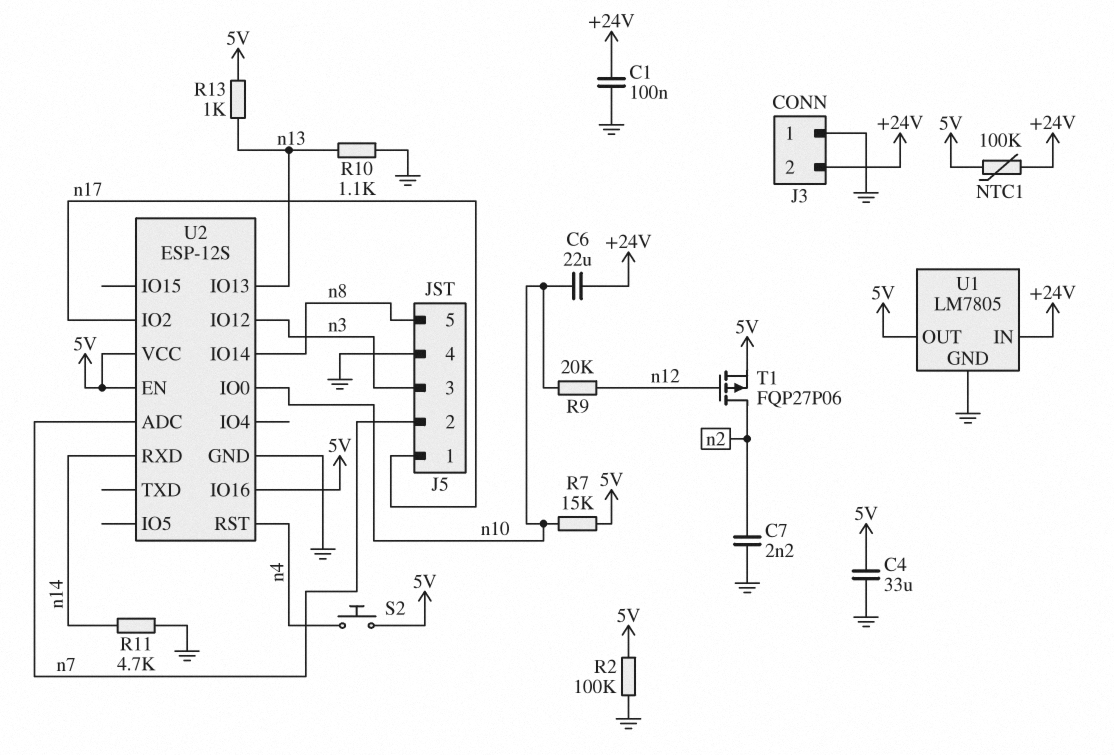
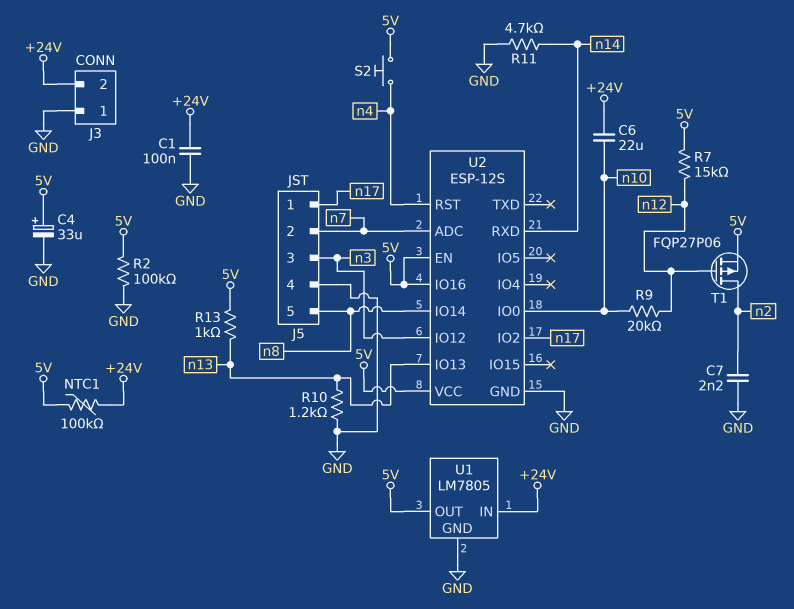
C4: 33uF (5V, GND) -> 33uF (plus 5V, minus GND)
R7: 15k (5V, n10) -> 15k (5V, n12)
R10: 1.1k (GND, n13) -> 1.2k (GND, n13)

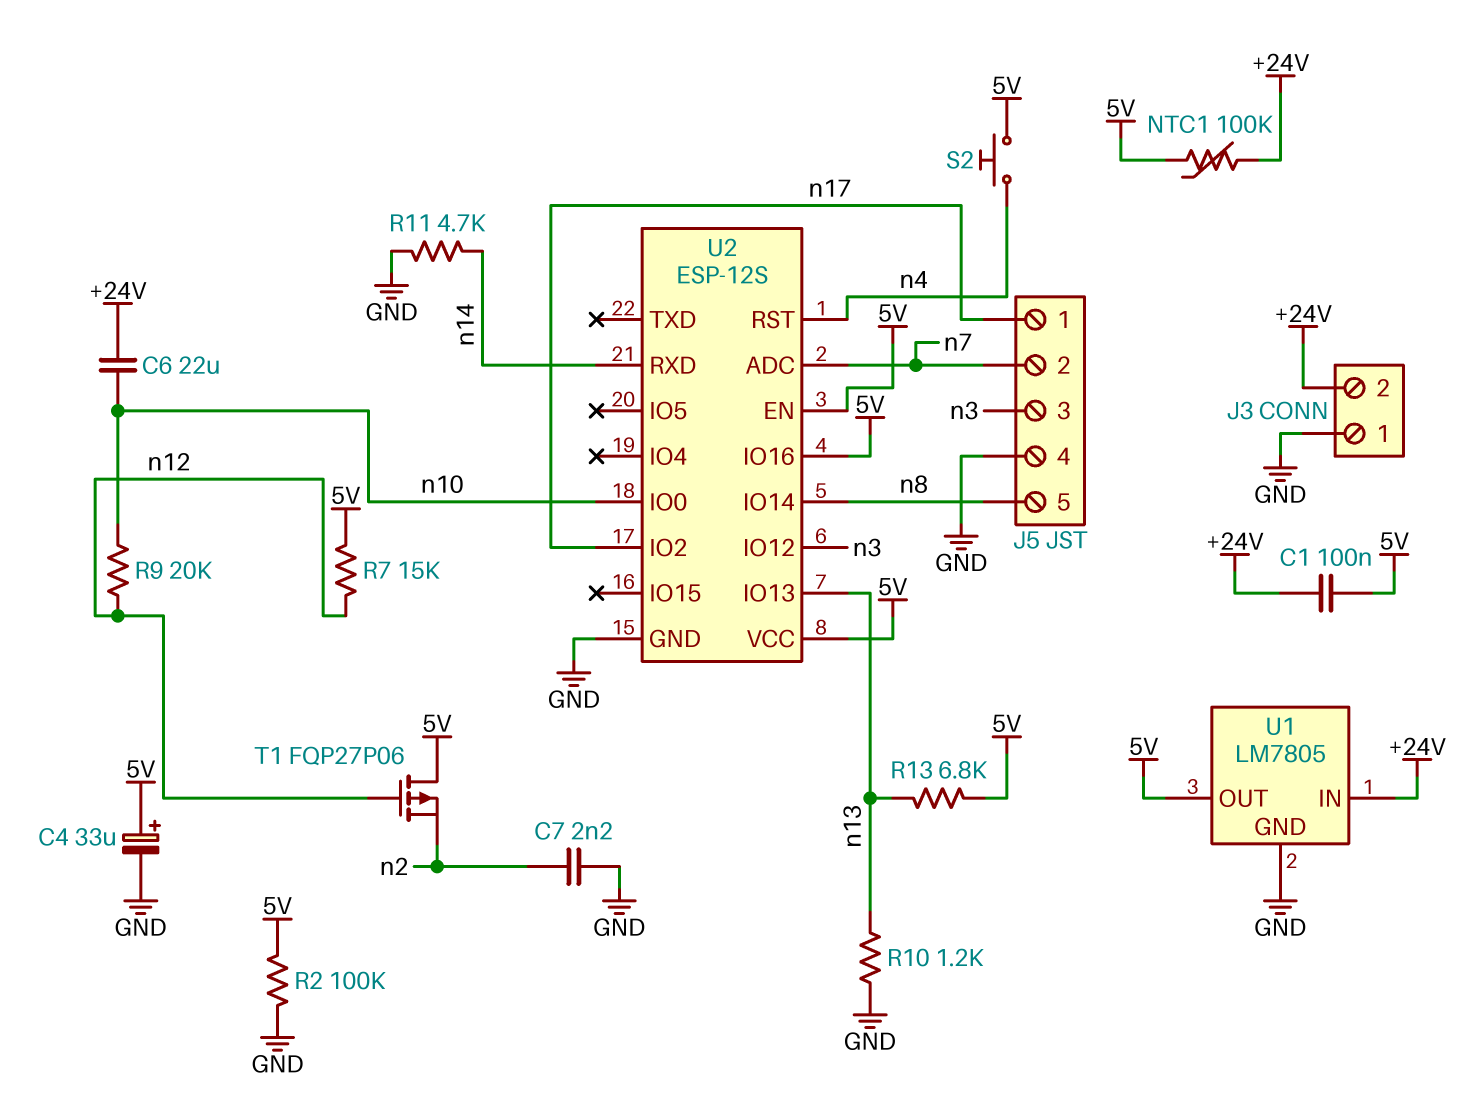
C1: 100nF (+24V, GND) -> 100nF (+24V, 5V)
R13: 1k (5V, n13) -> 6.8k (5V, n13)
T1: PMOS FQP27P06 (G n12, D n2, S 5V) -> PMOS FQP27P06 (G n12, D 5V, S n2)

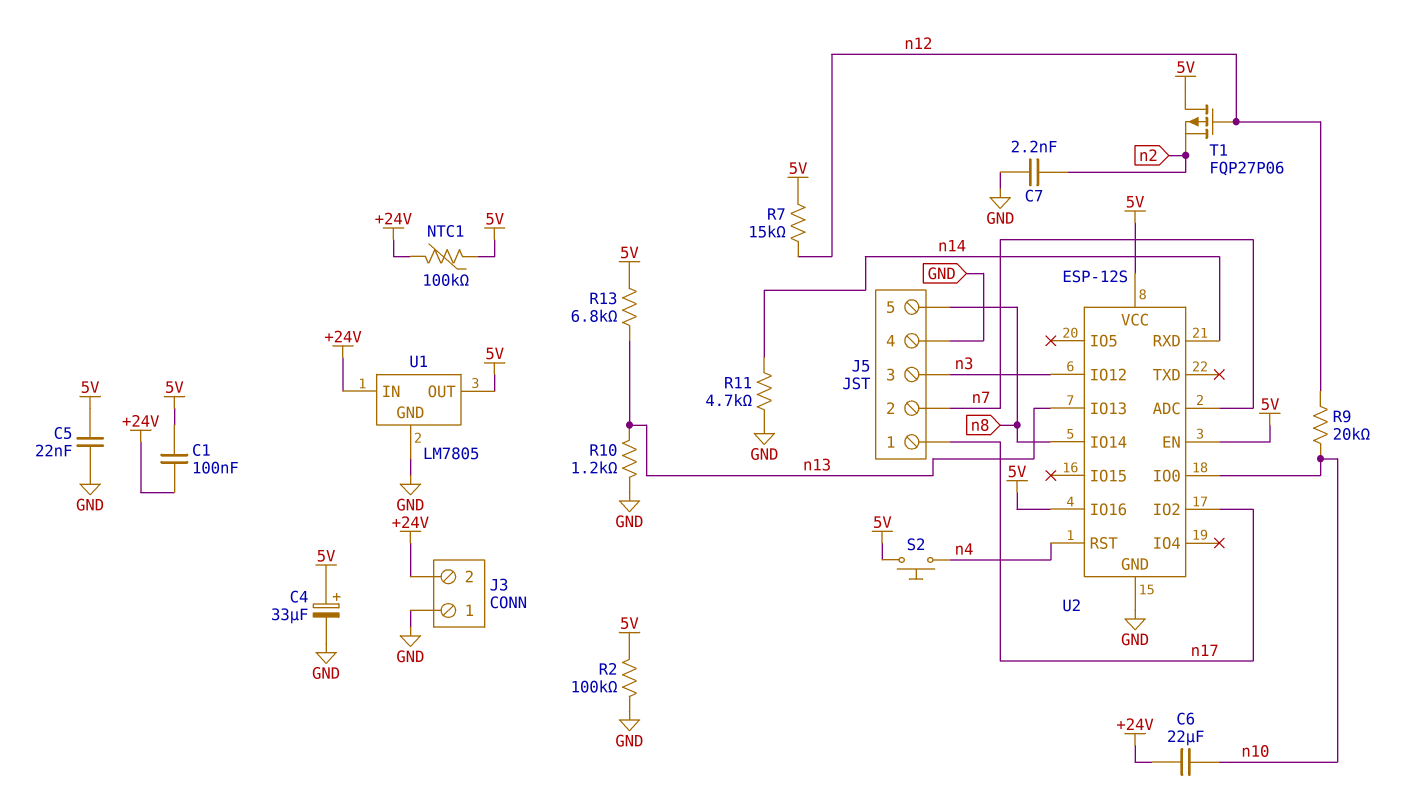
C5: none -> 22nF (5V, GND)

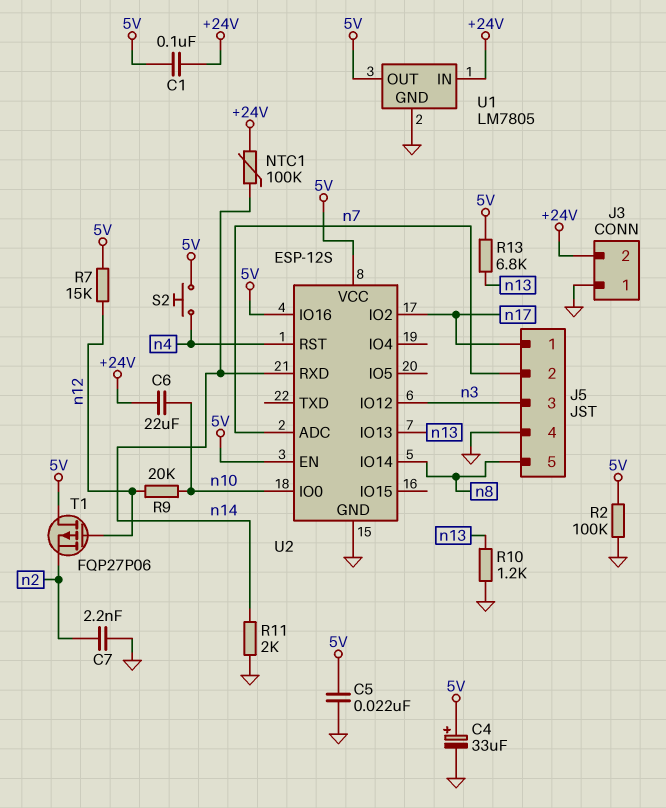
NTC1: 100k (+24V, 5V) -> 100k (+24V, n14)
R11: 4.7k (GND, n14) -> 2k (GND, n14)

